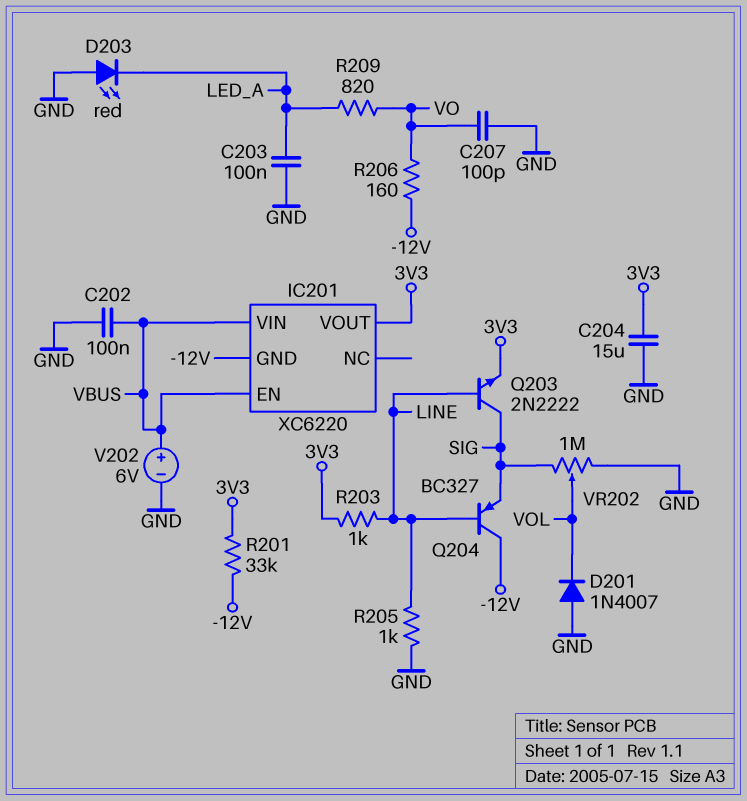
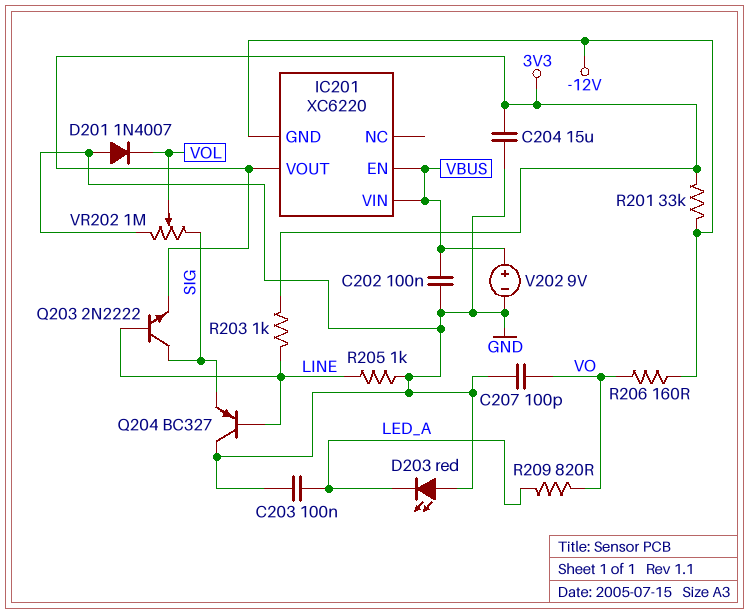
Q204: PNP BC327 (B LINE, C -12V, E SIG) -> PNP BC327 (B LINE, C GND, E SIG)
V202: 6V (plus VBUS, minus GND) -> 9V (plus VBUS, minus GND)

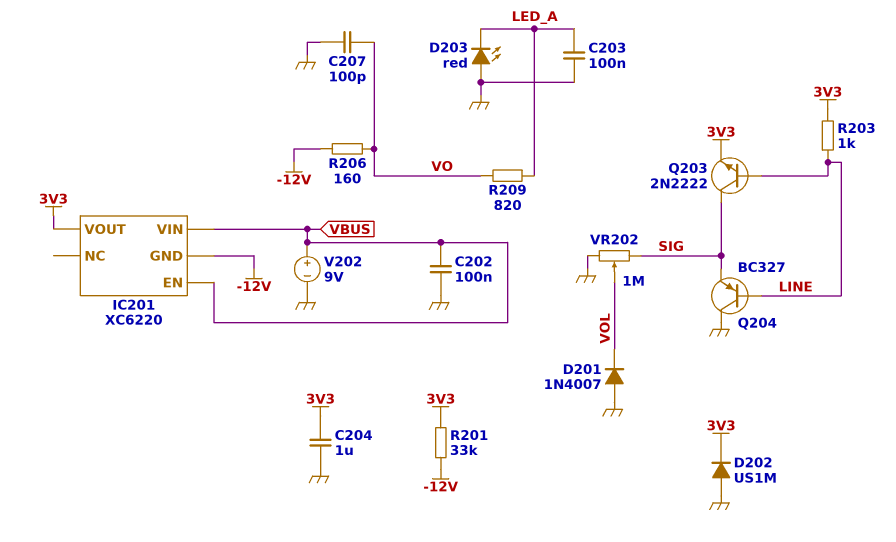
C204: 15uF (3V3, GND) -> 1uF (3V3, GND)
D202: none -> diode US1M (A GND, K 3V3)
R205: 1k (GND, LINE) -> none

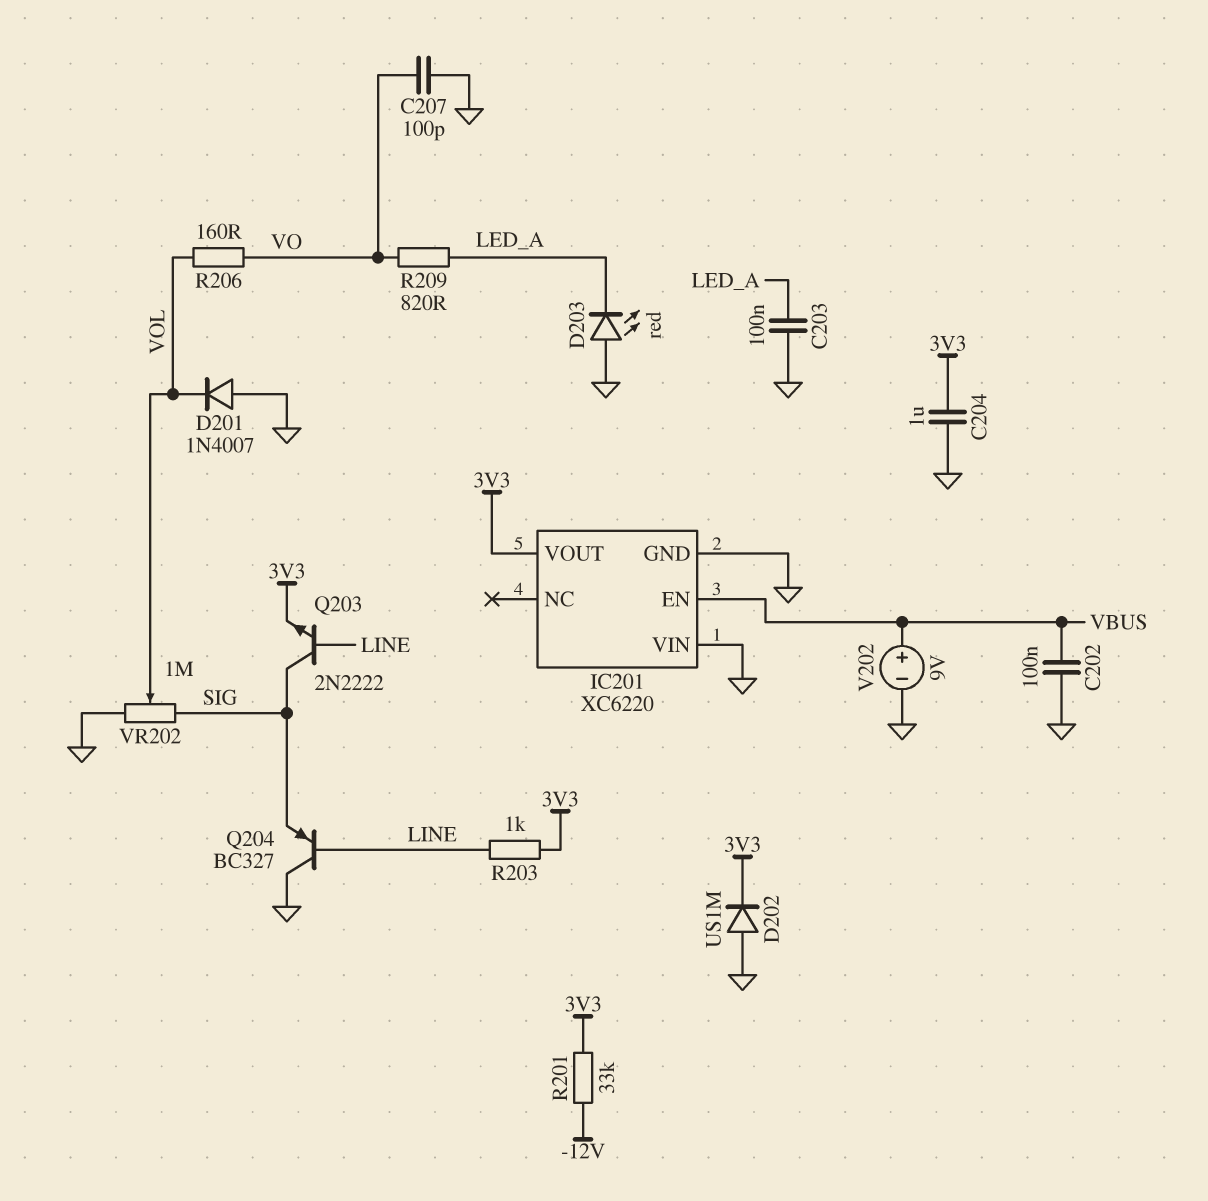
IC201 pin GND: -12V -> GND
IC201 pin VIN: VBUS -> GND
R206: 160 (-12V, VO) -> 160 (VO, VOL)

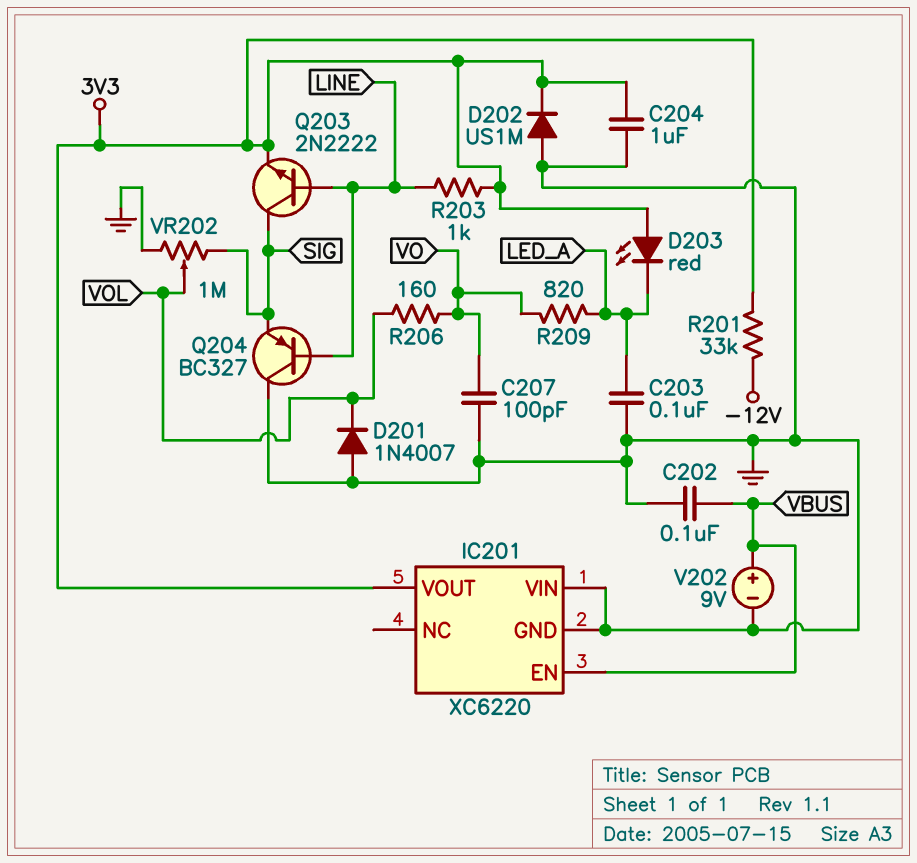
D203: LED red (A GND, K LED_A) -> LED red (A 3V3, K LED_A)

